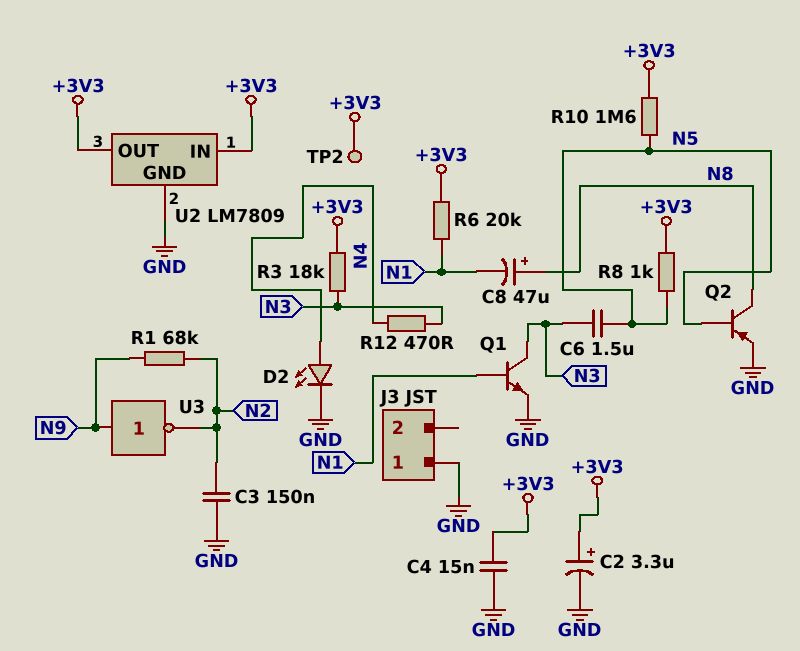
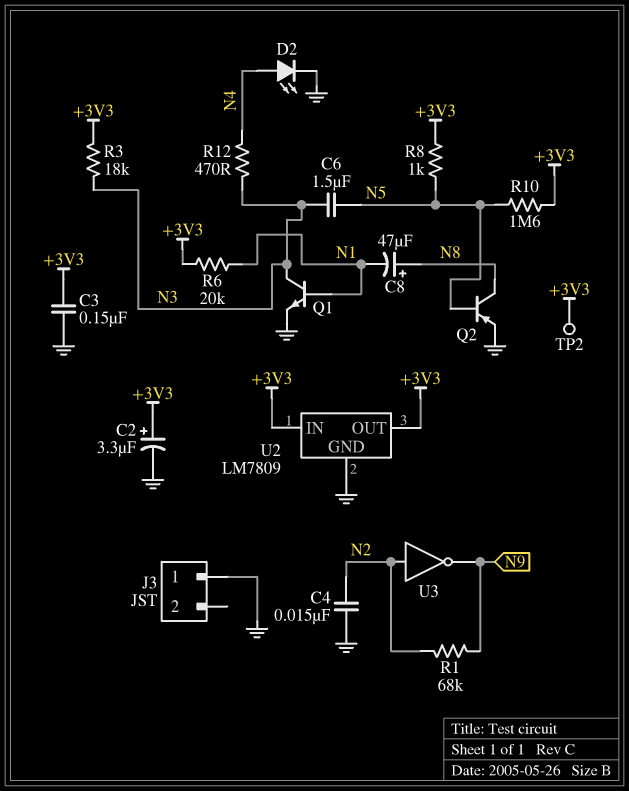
C3: 150nF (GND, N2) -> 150nF (+3V3, GND)
C4: 15nF (+3V3, GND) -> 15nF (GND, N2)
U3: NOT (in N9, out N2) -> NOT (in N2, out N9)

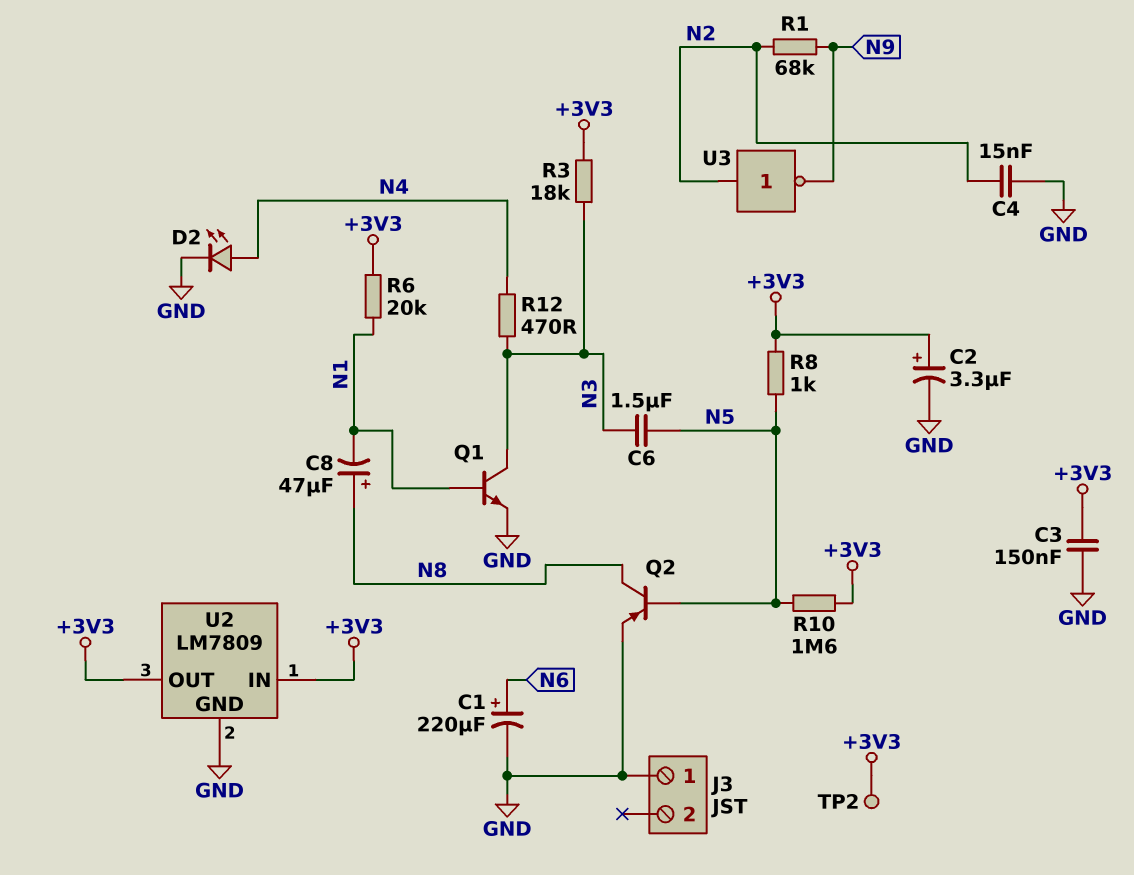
C1: none -> 220uF (plus N6, minus GND)

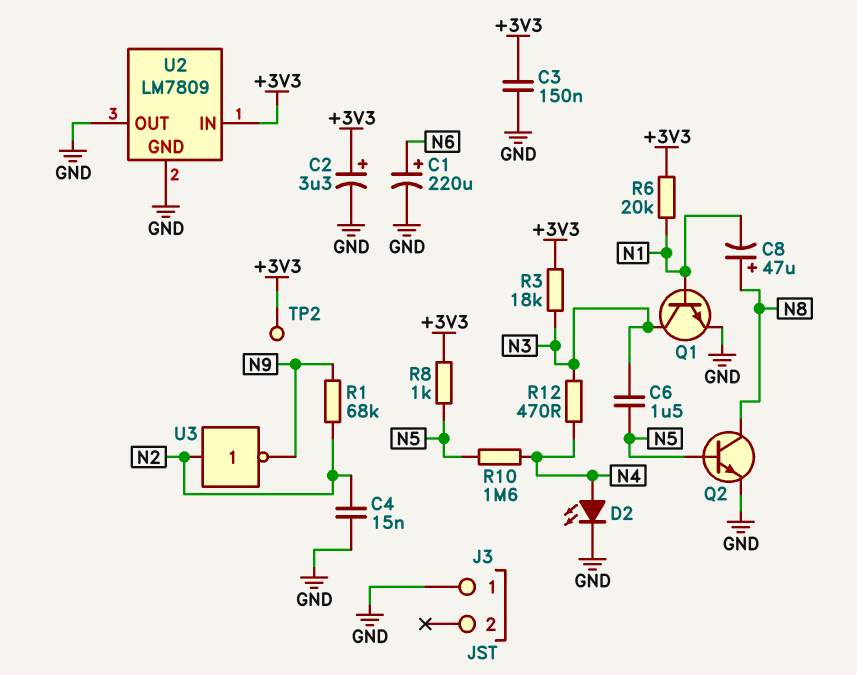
Q2: PNP (B N5, C N8, E GND) -> NPN (B N5, C N8, E GND)
R10: 1.6M (+3V3, N5) -> 1.6M (N4, N5)
U2 pin OUT: +3V3 -> GND

